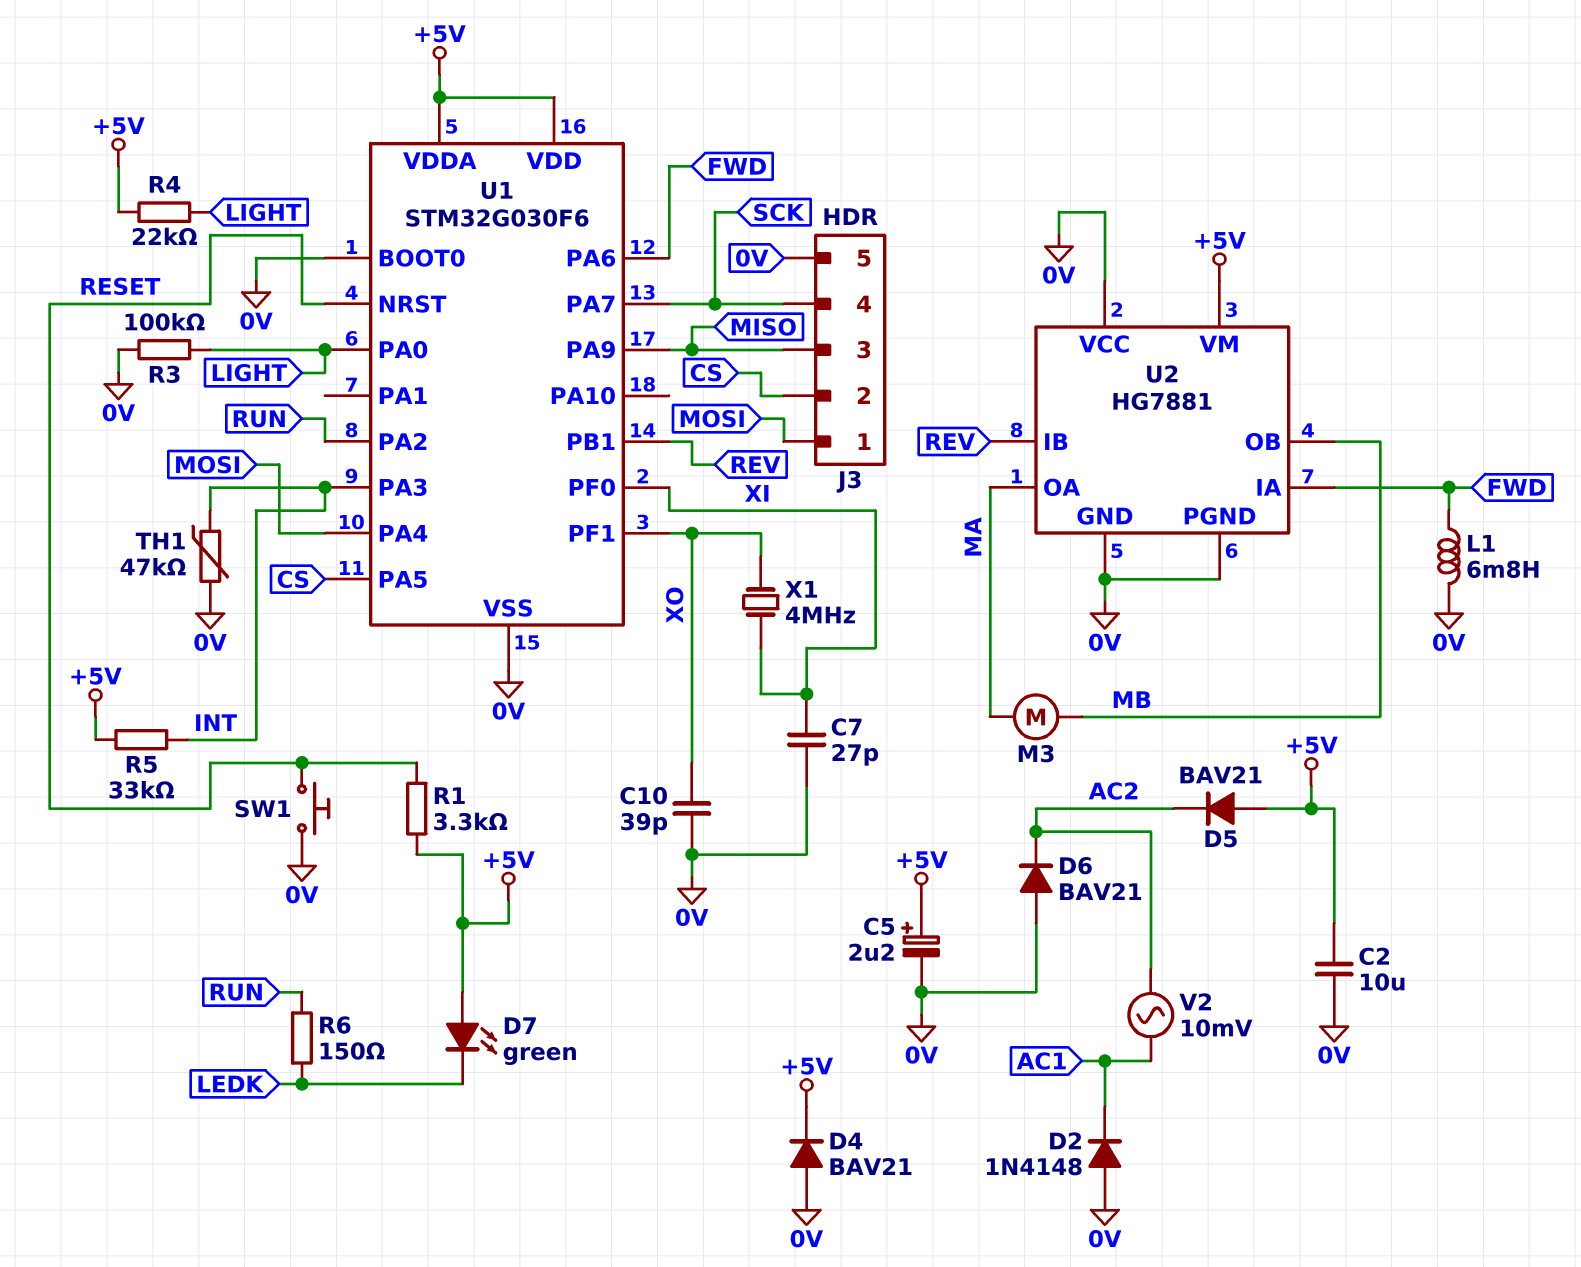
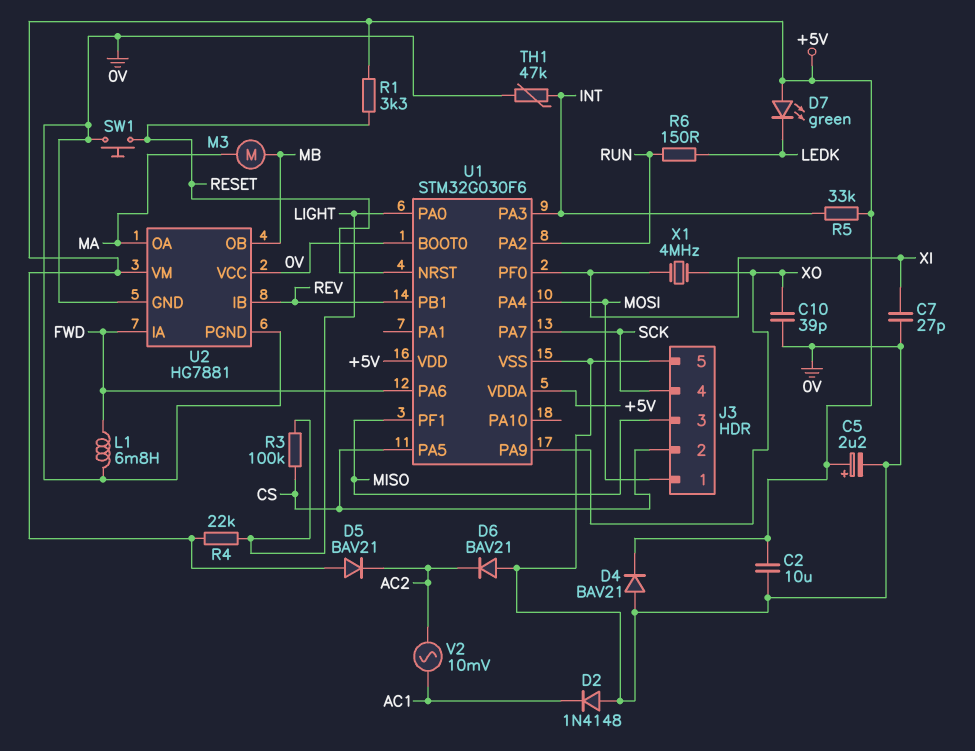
R3: 100k (0V, LIGHT) -> 100k (CS, LIGHT)
U1 pin PA9: MISO -> XO
U1 pin PF1: XO -> MISO

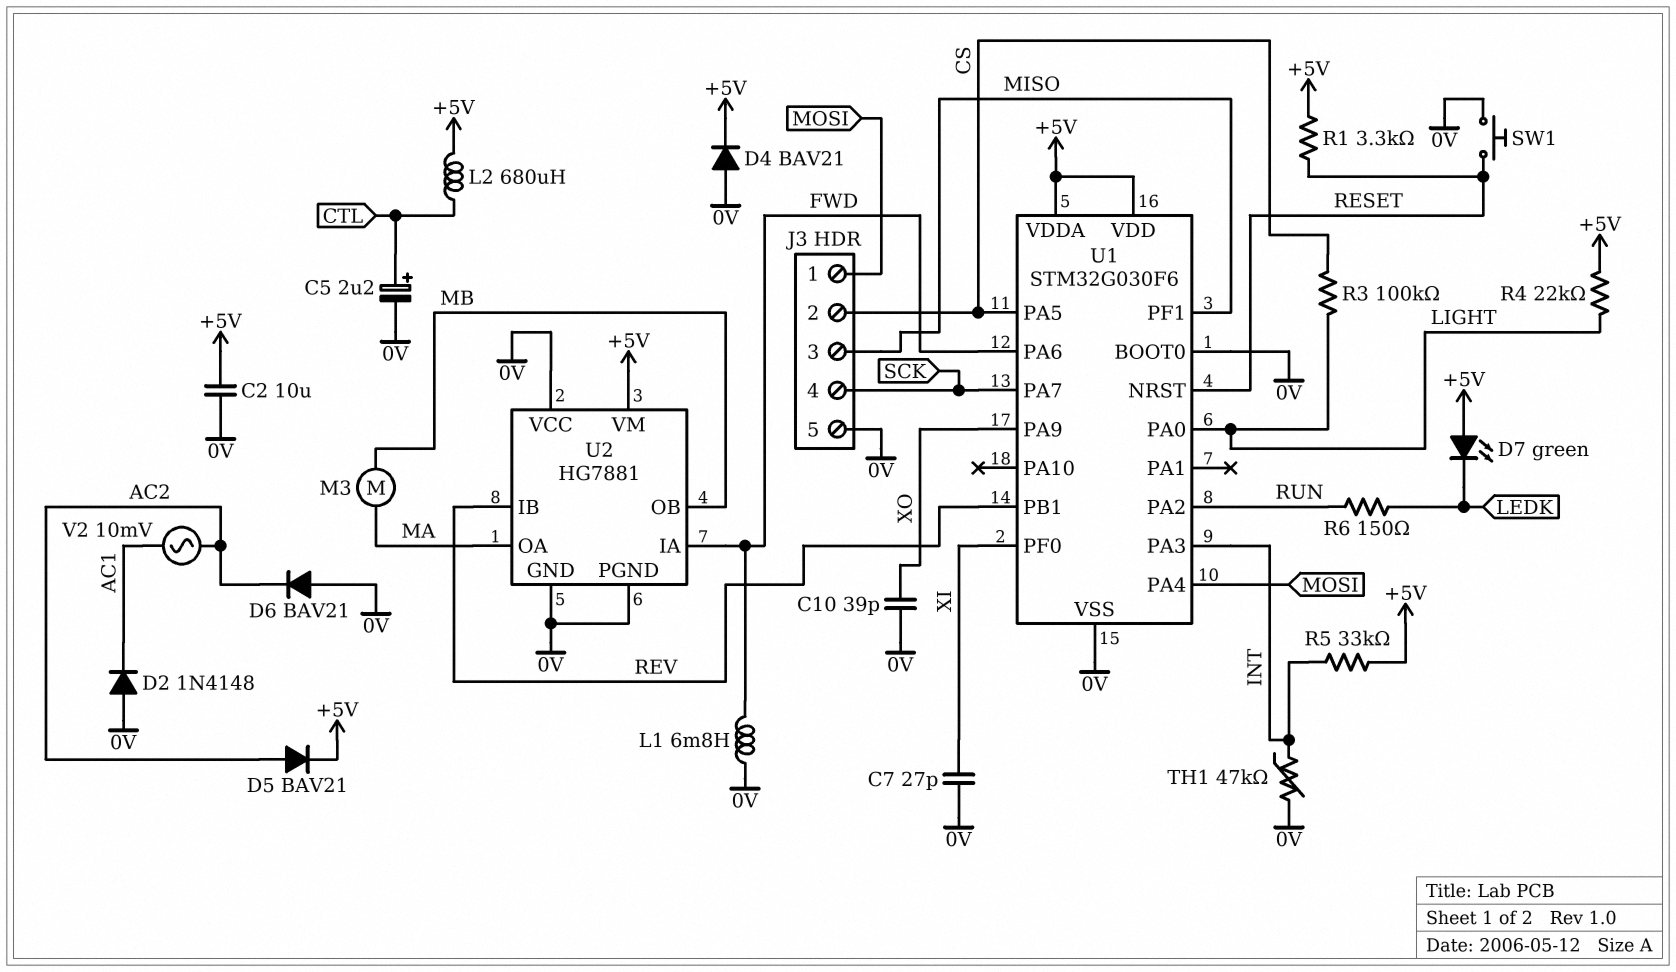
C5: 2.2uF (plus +5V, minus 0V) -> 2.2uF (plus CTL, minus 0V)
D5: diode BAV21 (A +5V, K AC2) -> diode BAV21 (A AC2, K +5V)
L2: none -> 680uH (+5V, CTL)
X1: 4MHz (XI, XO) -> none

